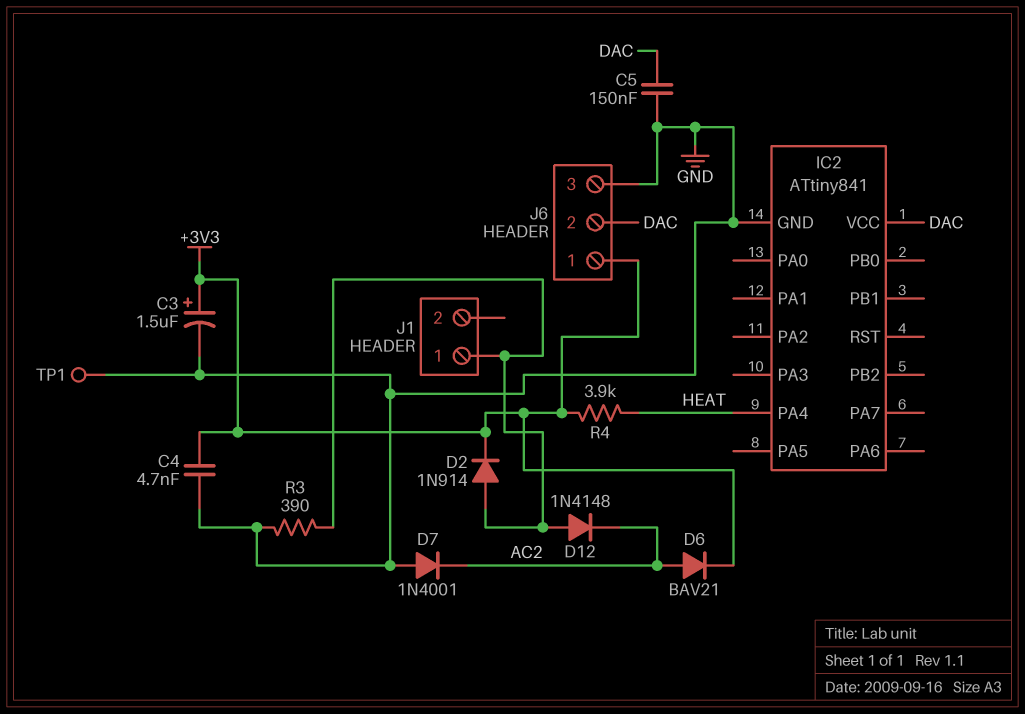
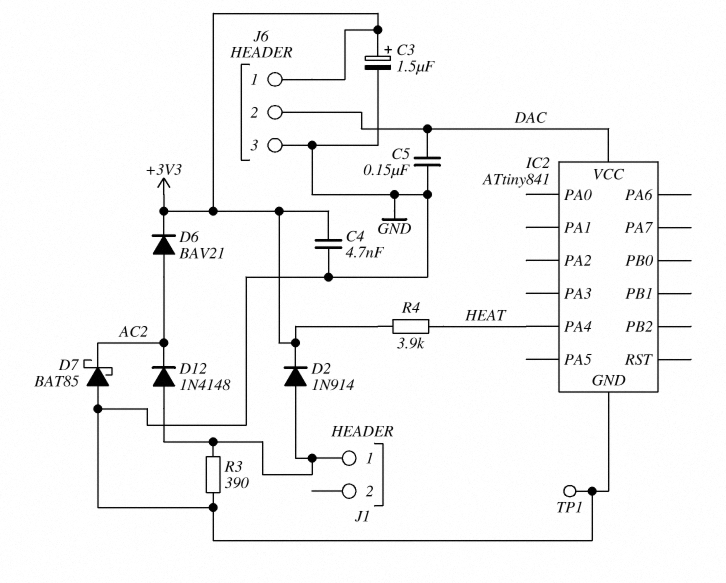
D7: diode 1N4001 (A GND, K AC2) -> schottky BAT85 (A GND, K AC2)

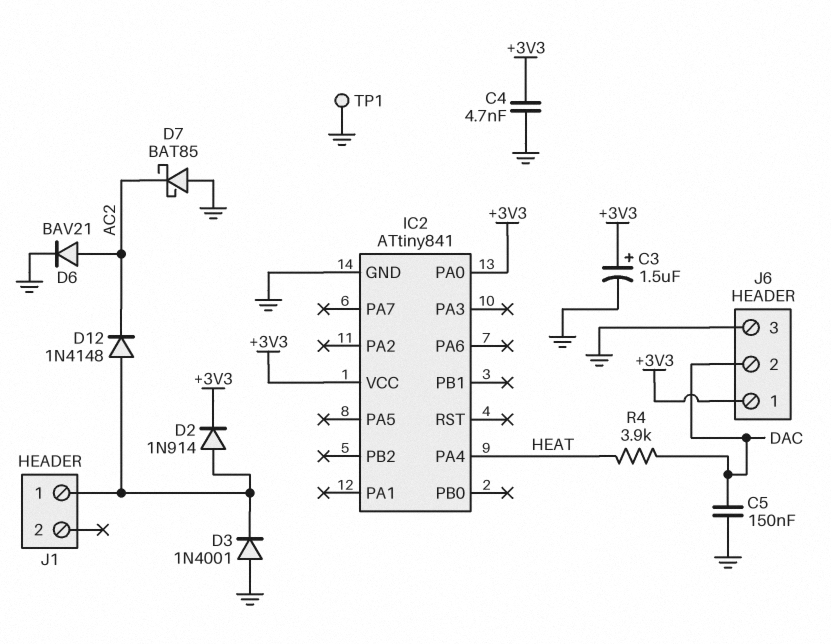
D3: none -> diode 1N4001 (A GND, K J1/1)
D6: diode BAV21 (A AC2, K +3V3) -> diode BAV21 (A AC2, K GND)
IC2 pin PA0: none -> +3V3
IC2 pin VCC: DAC -> +3V3
R3: 390 (GND, J1/1) -> none
R4: 3.9k (+3V3, HEAT) -> 3.9k (DAC, HEAT)

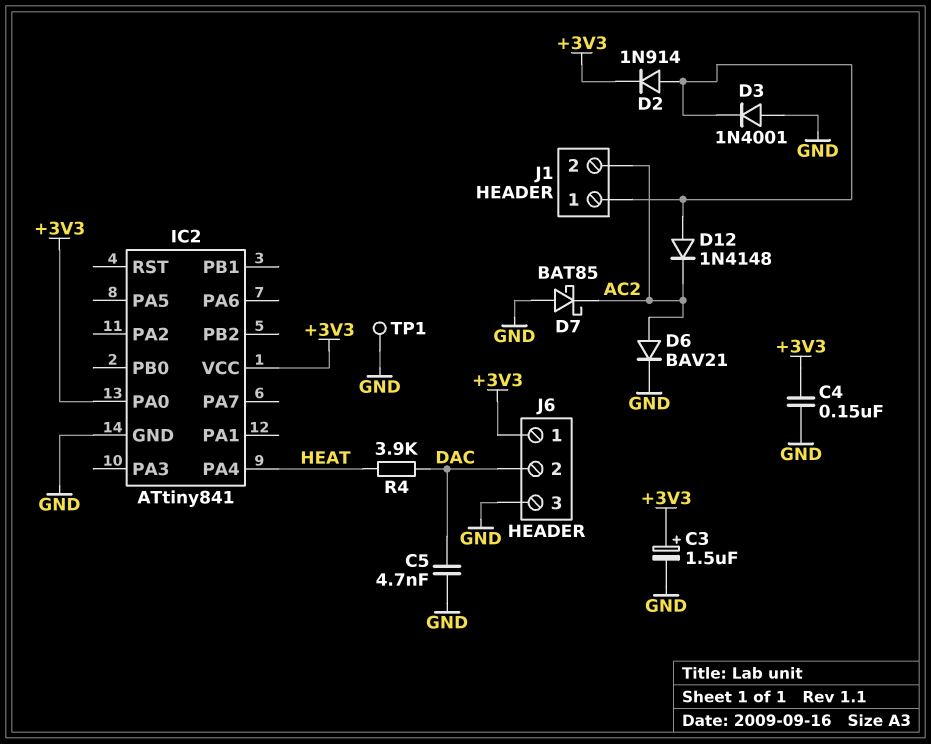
C4: 4.7nF (+3V3, GND) -> 150nF (+3V3, GND)
C5: 150nF (DAC, GND) -> 4.7nF (DAC, GND)
J1 pin 2: none -> AC2

